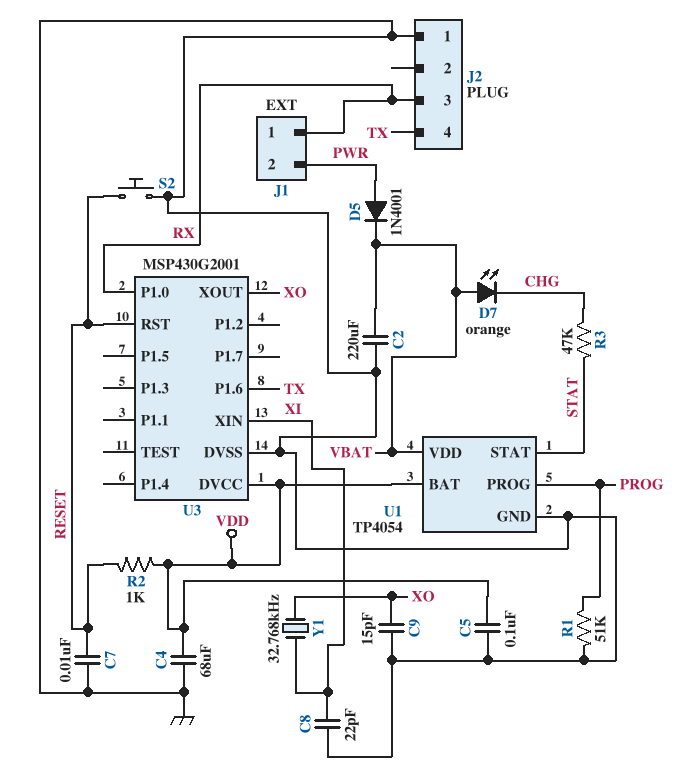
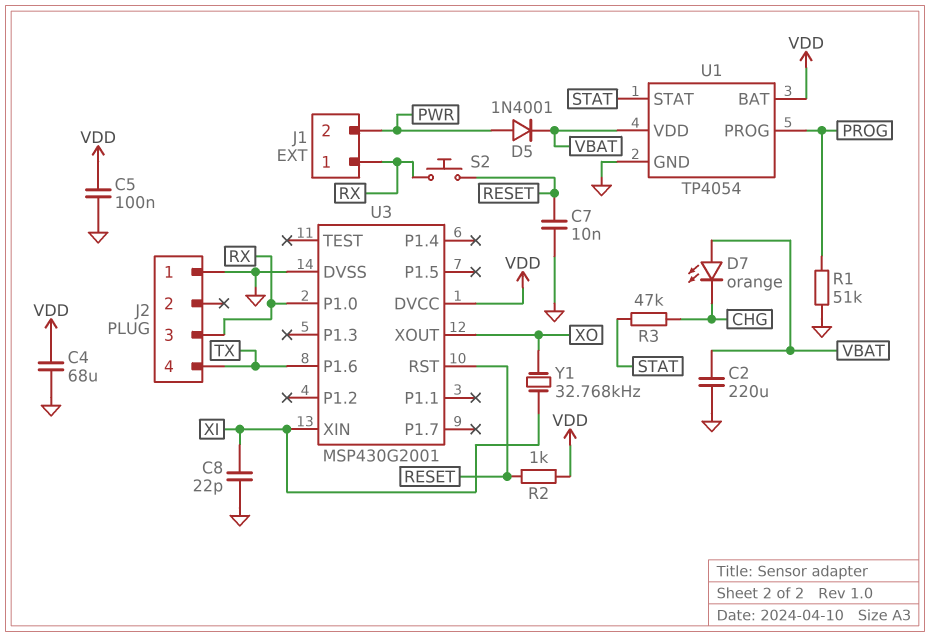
C9: 15pF (GND, XO) -> none
S2: button (GND, RESET) -> button (RESET, RX)

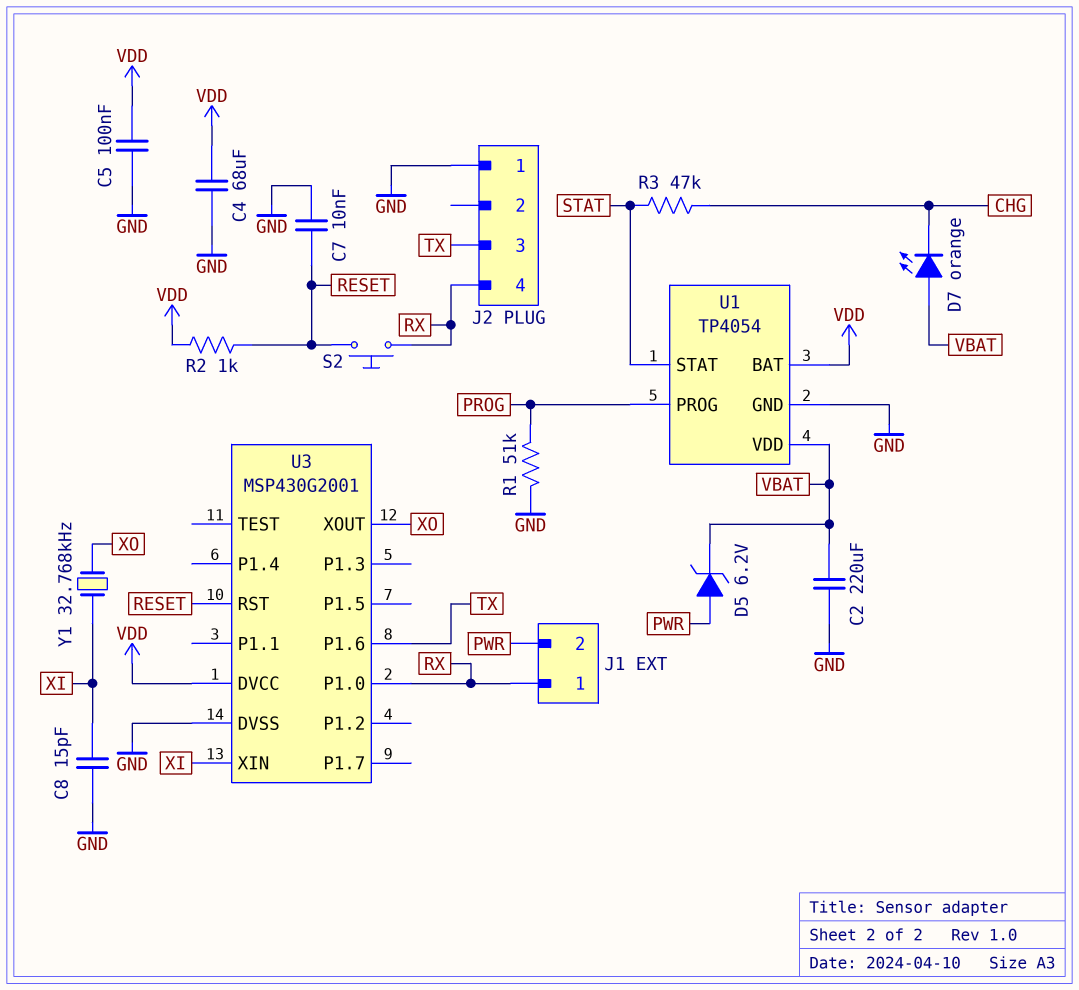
C8: 22pF (GND, XI) -> 15pF (GND, XI)
D5: diode 1N4001 (A PWR, K VBAT) -> zener 6.2V (A PWR, K VBAT)
J2 pin 3: RX -> TX
J2 pin 4: TX -> RX

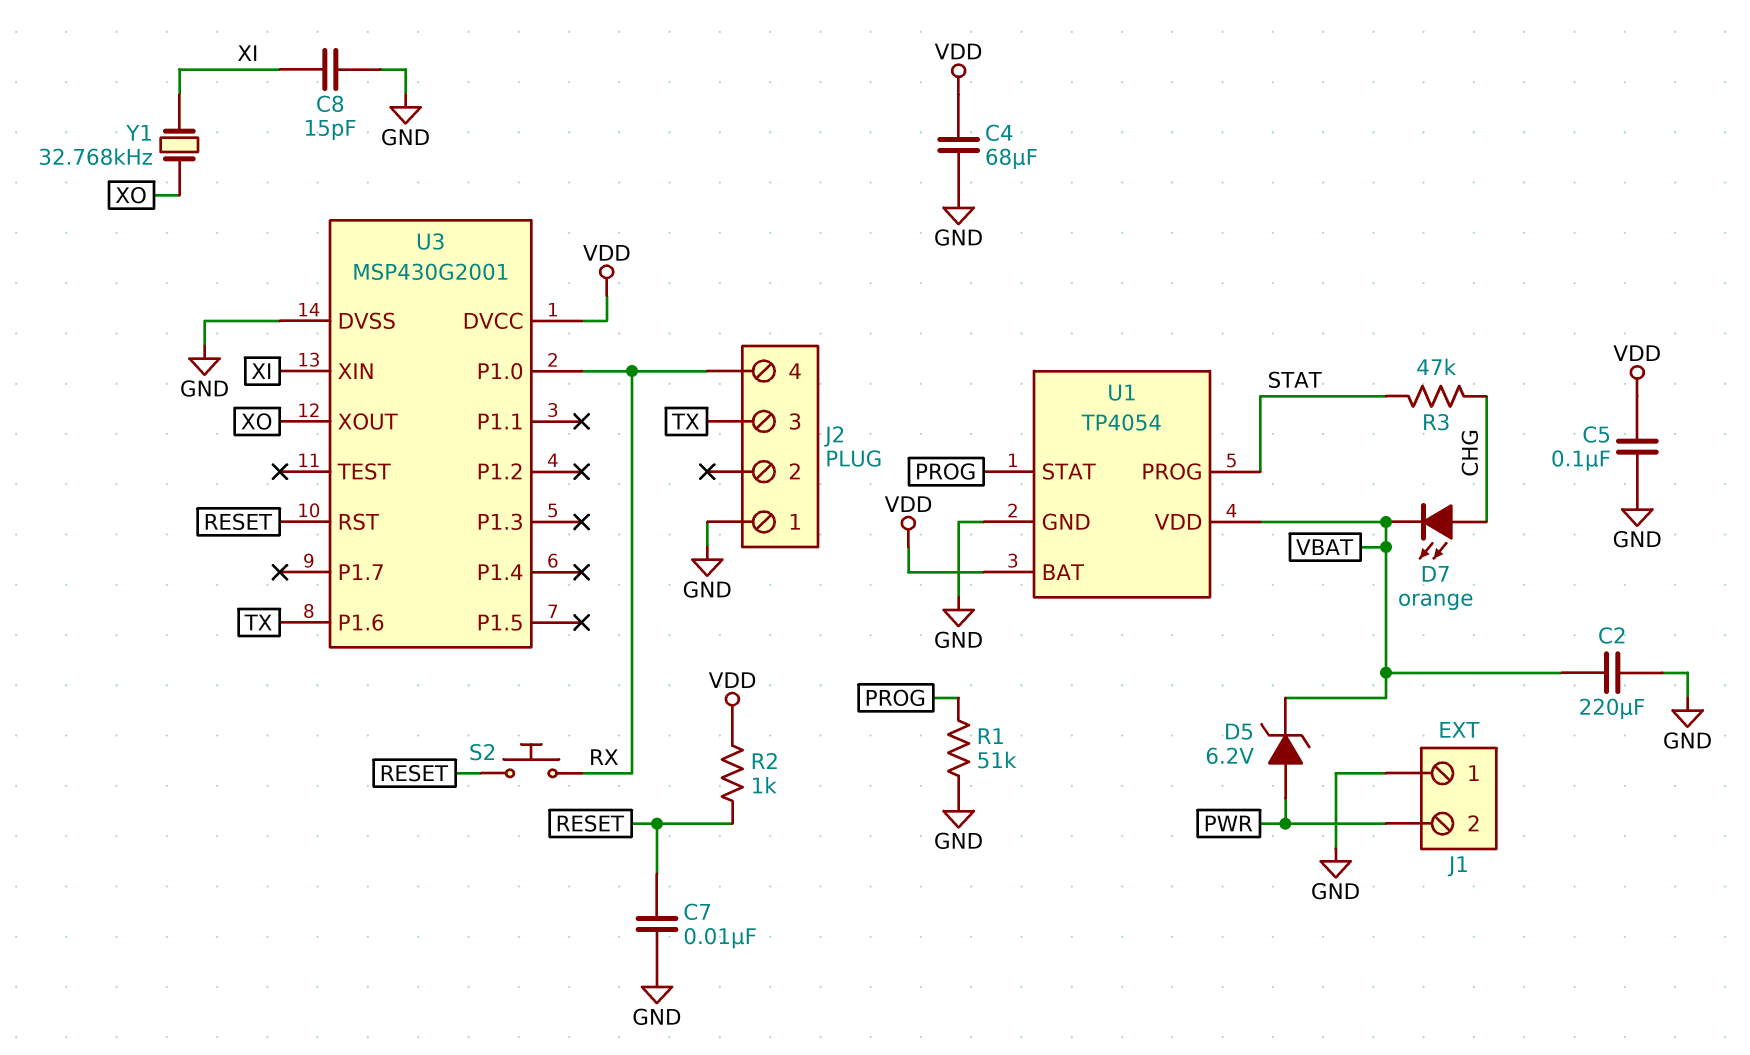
D7: LED orange (A VBAT, K CHG) -> LED orange (A CHG, K VBAT)
J1 pin 1: RX -> GND
U1 pin PROG: PROG -> STAT
U1 pin STAT: STAT -> PROG

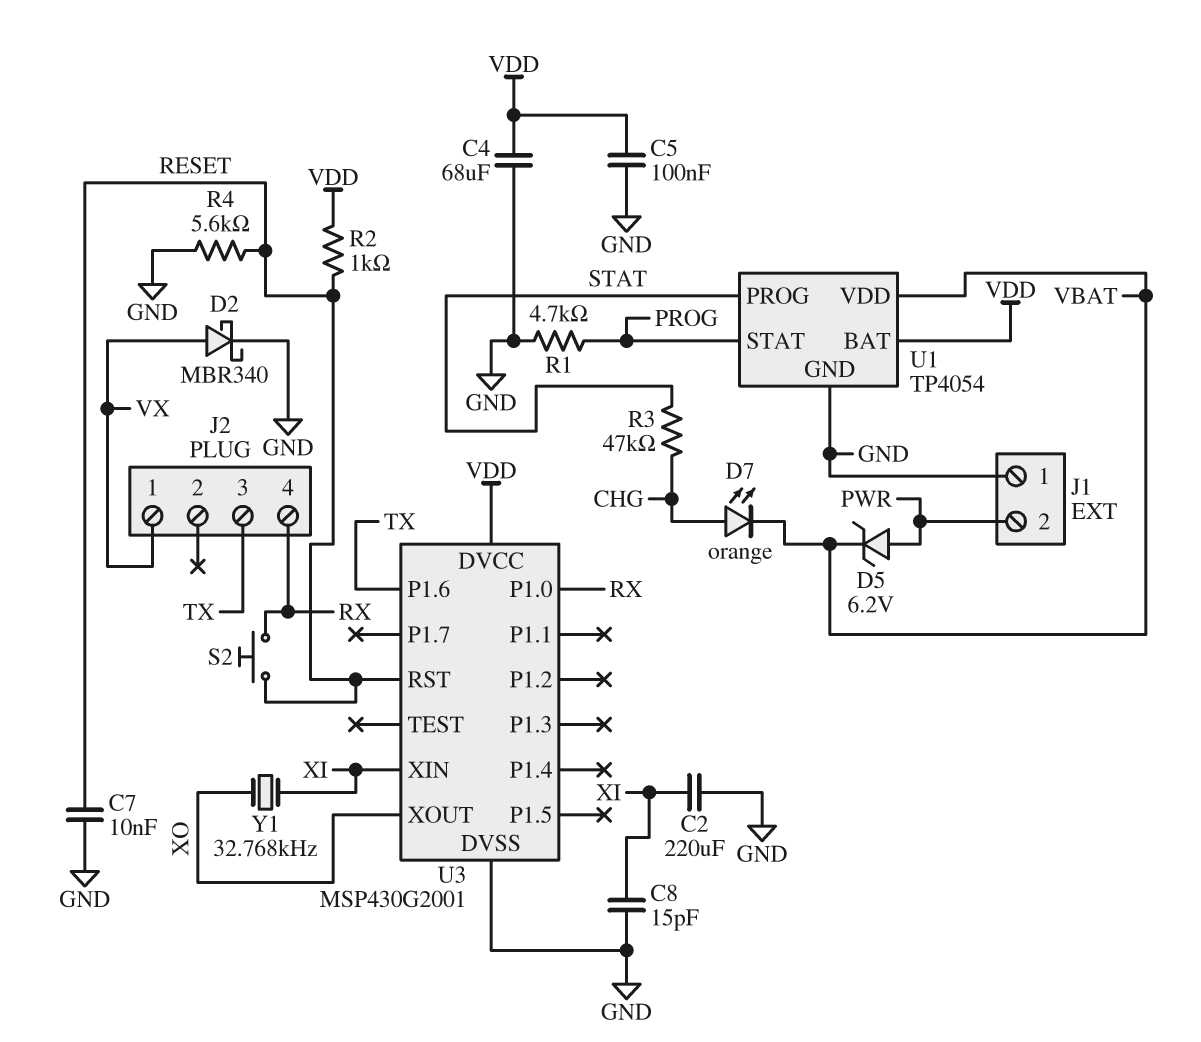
C2: 220uF (GND, VBAT) -> 220uF (GND, XI)
D2: none -> schottky MBR340 (A VX, K GND)
J2 pin 1: GND -> VX
R1: 51k (GND, PROG) -> 4.7k (GND, PROG)
R4: none -> 5.6k (GND, RESET)

